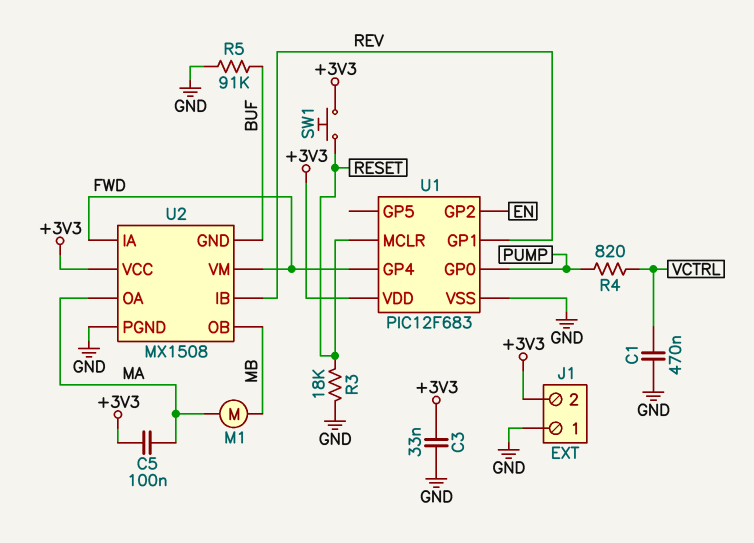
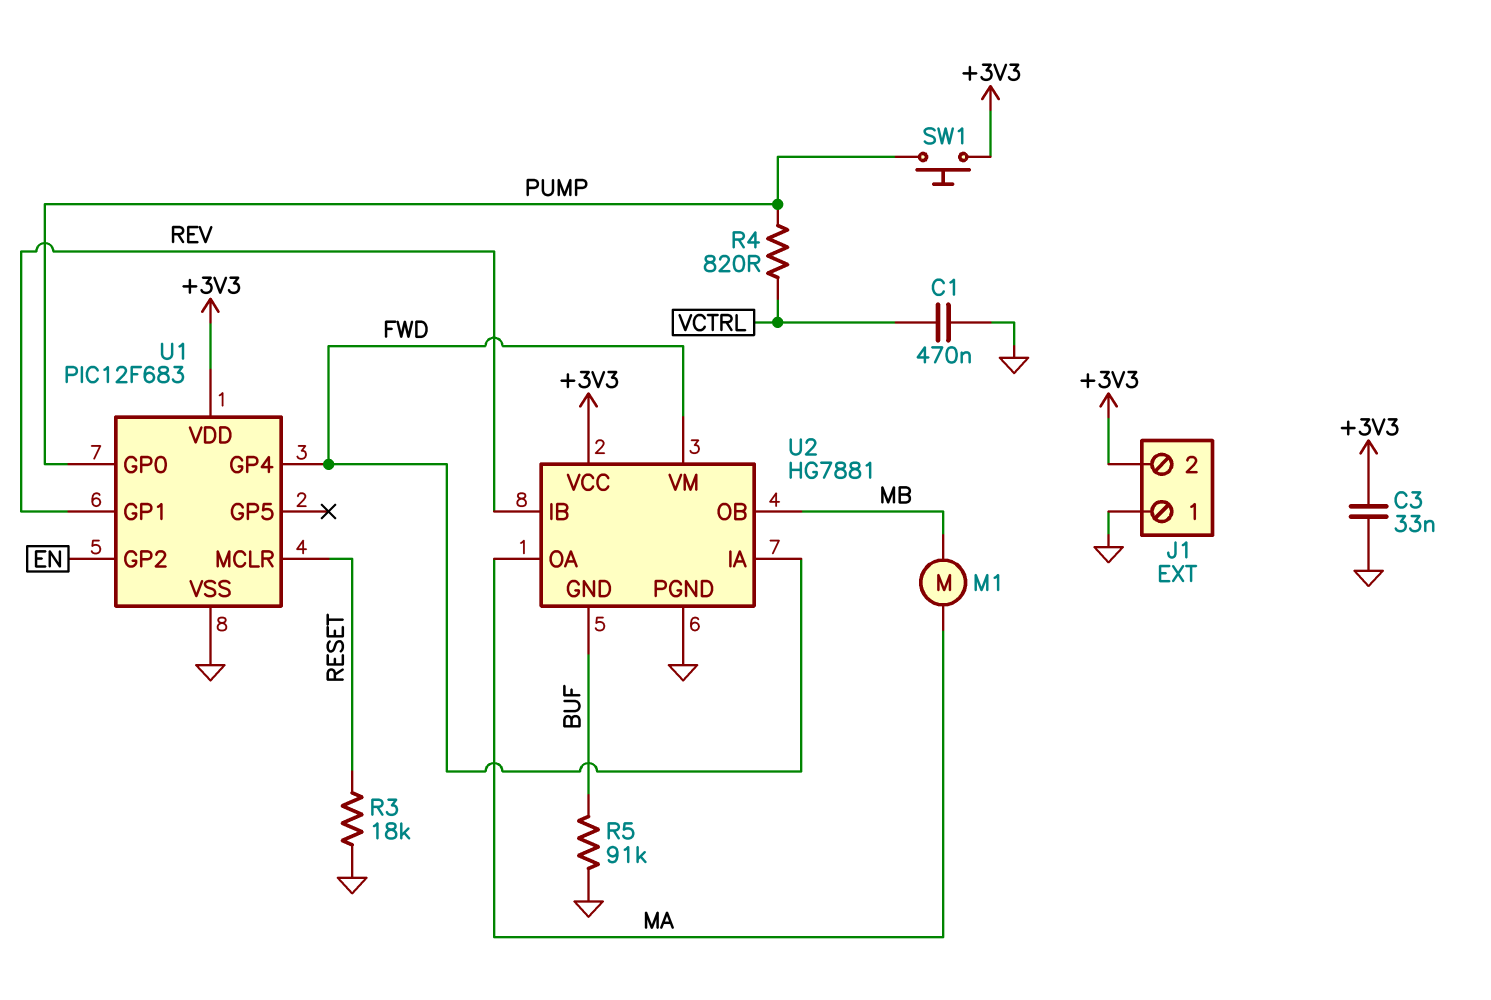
C5: 100nF (+3V3, MA) -> none
SW1: button (+3V3, RESET) -> button (+3V3, PUMP)
U2: MX1508 -> HG7881

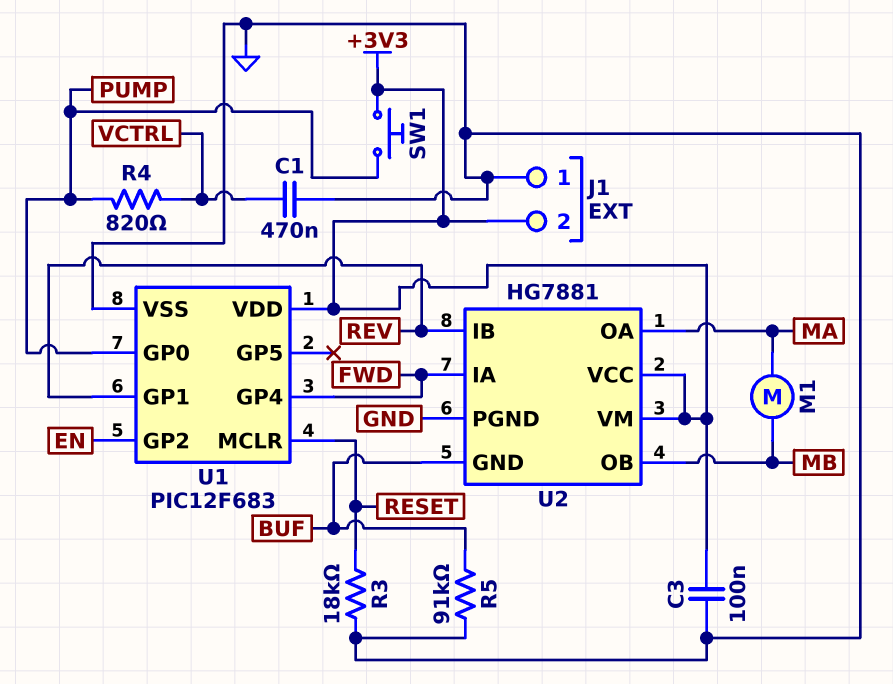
C3: 33nF (+3V3, GND) -> 100nF (+3V3, GND)
U2 pin VM: FWD -> +3V3

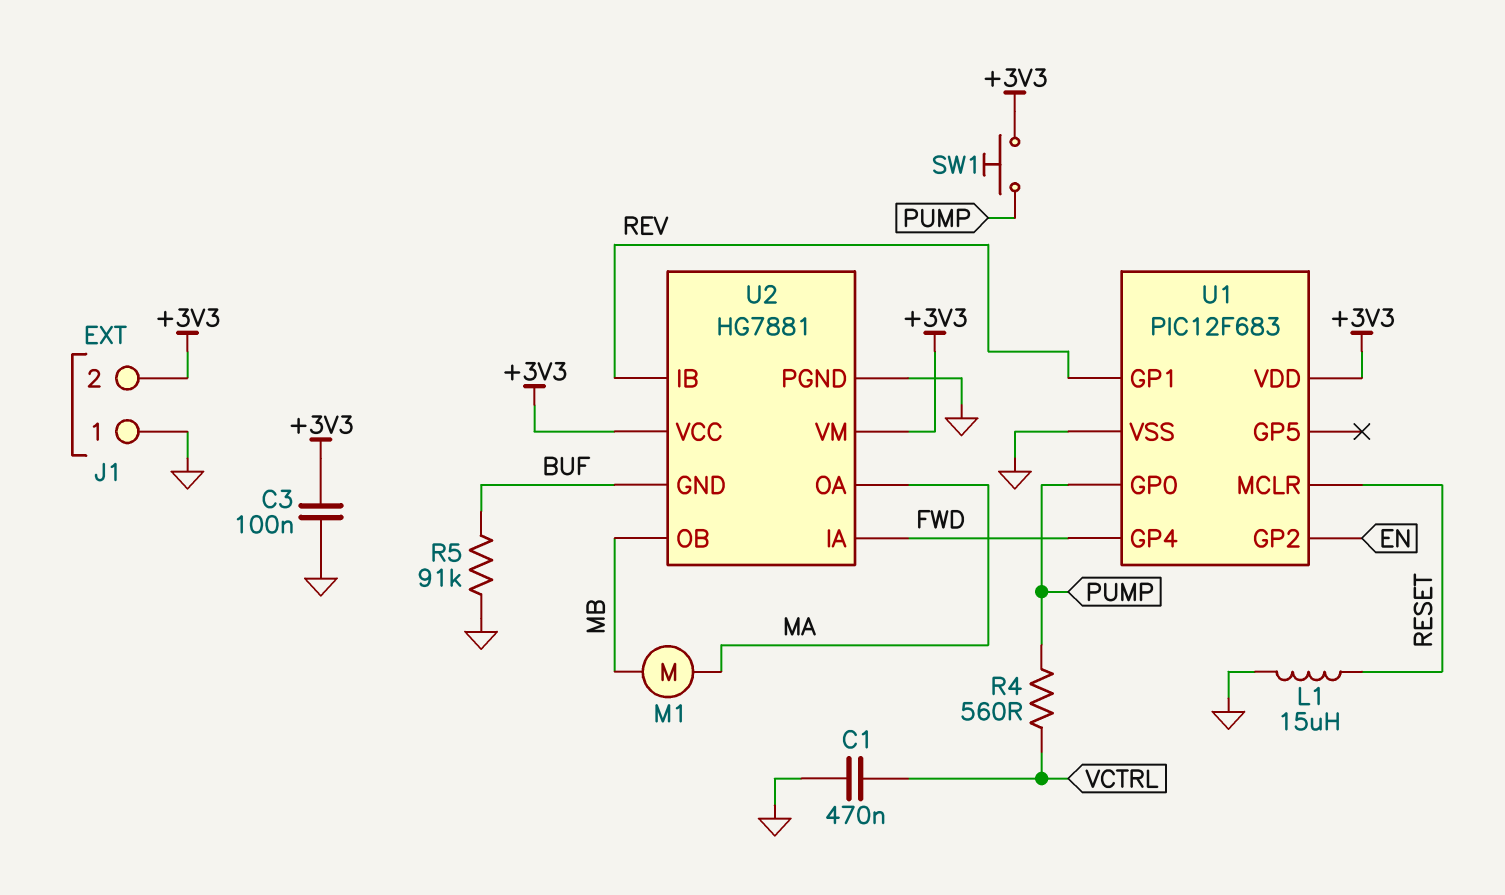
L1: none -> 15uH (GND, RESET)
R3: 18k (GND, RESET) -> none
R4: 820 (PUMP, VCTRL) -> 560 (PUMP, VCTRL)

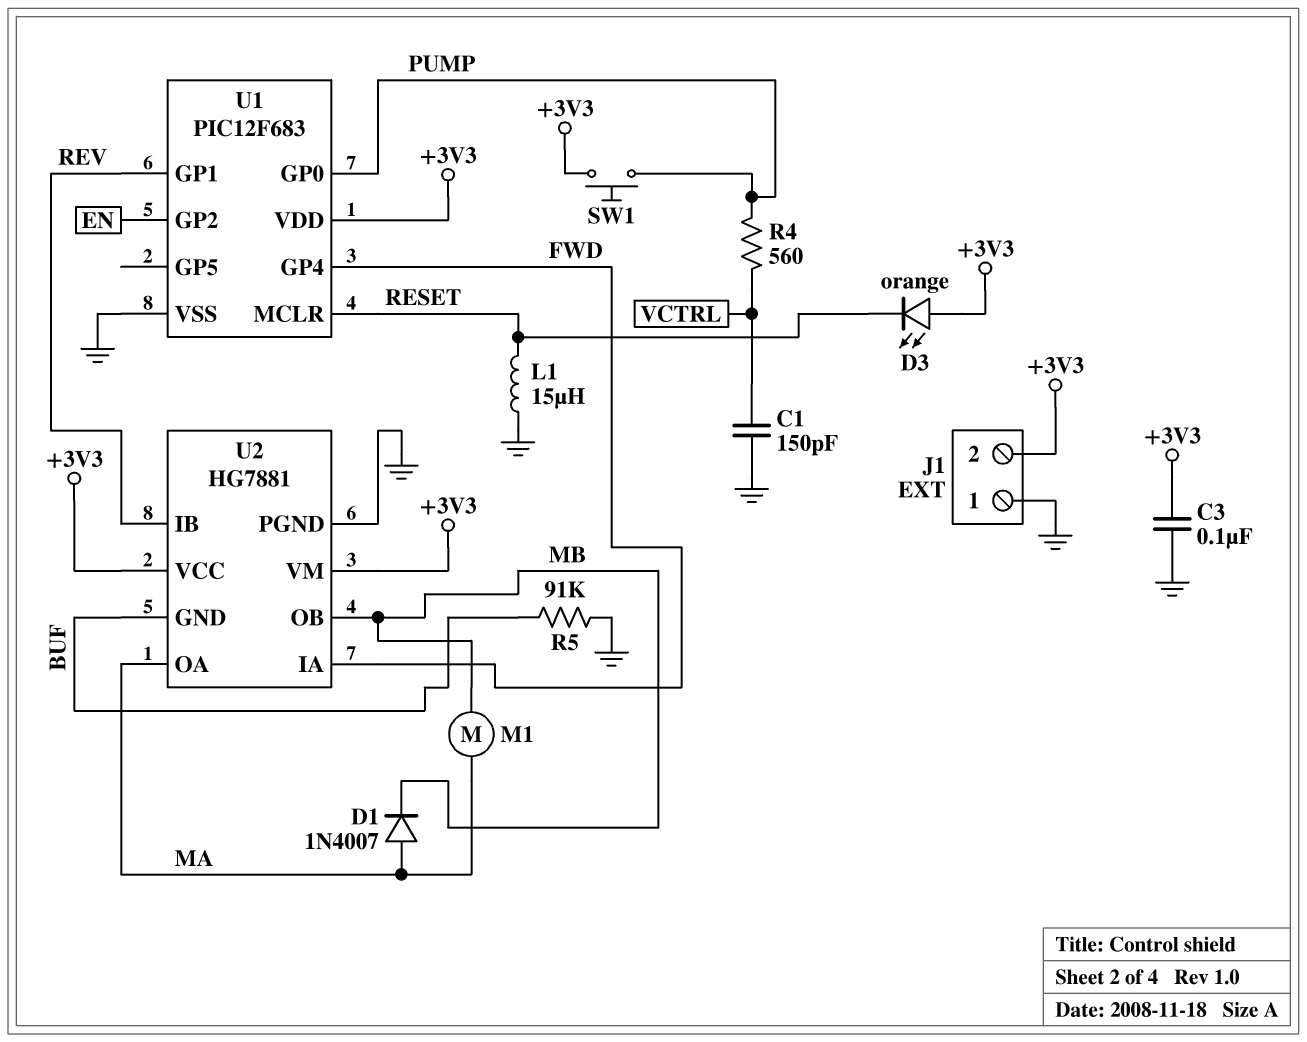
C1: 470nF (GND, VCTRL) -> 150pF (GND, VCTRL)
D1: none -> diode 1N4007 (A MA, K MB)
D3: none -> LED orange (A +3V3, K RESET)

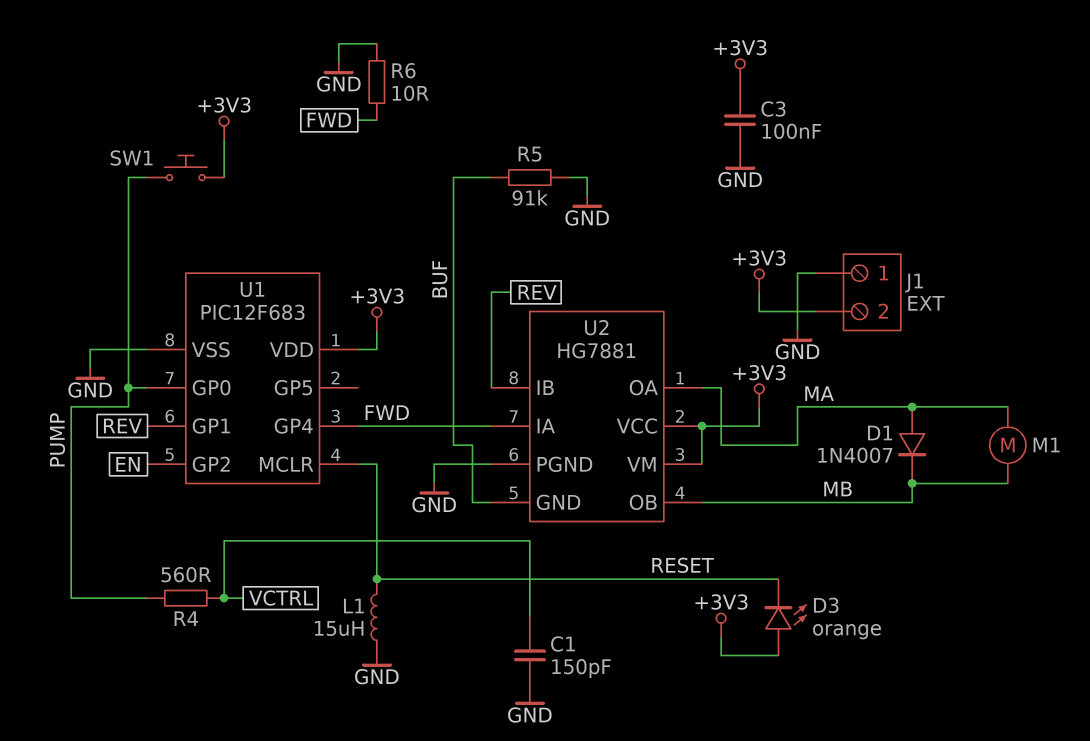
R6: none -> 10 (FWD, GND)

